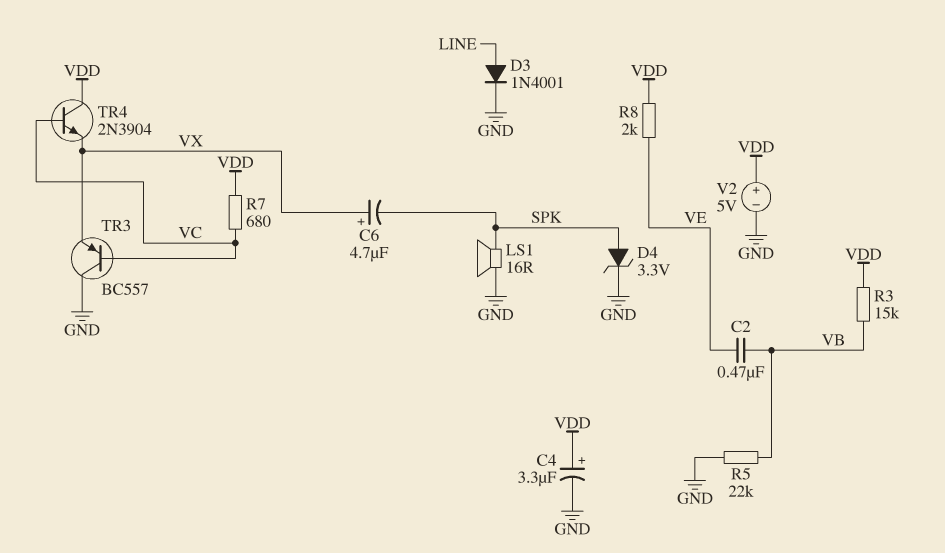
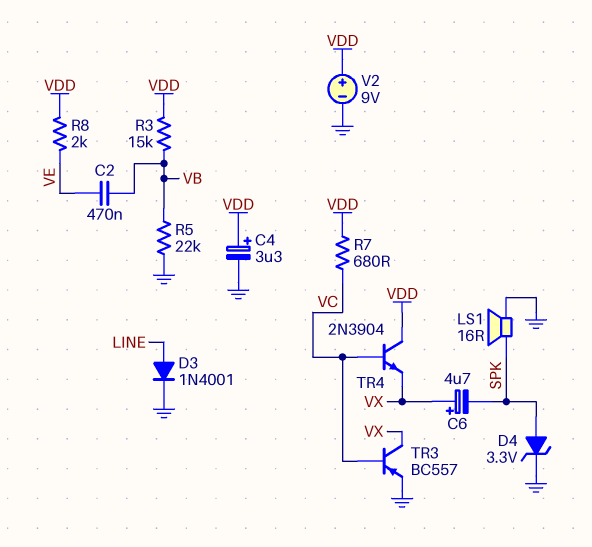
TR3: PNP BC557 (B VC, C GND, E VX) -> PNP BC557 (B VC, C VX, E GND)
V2: 5V (plus VDD, minus GND) -> 9V (plus VDD, minus GND)

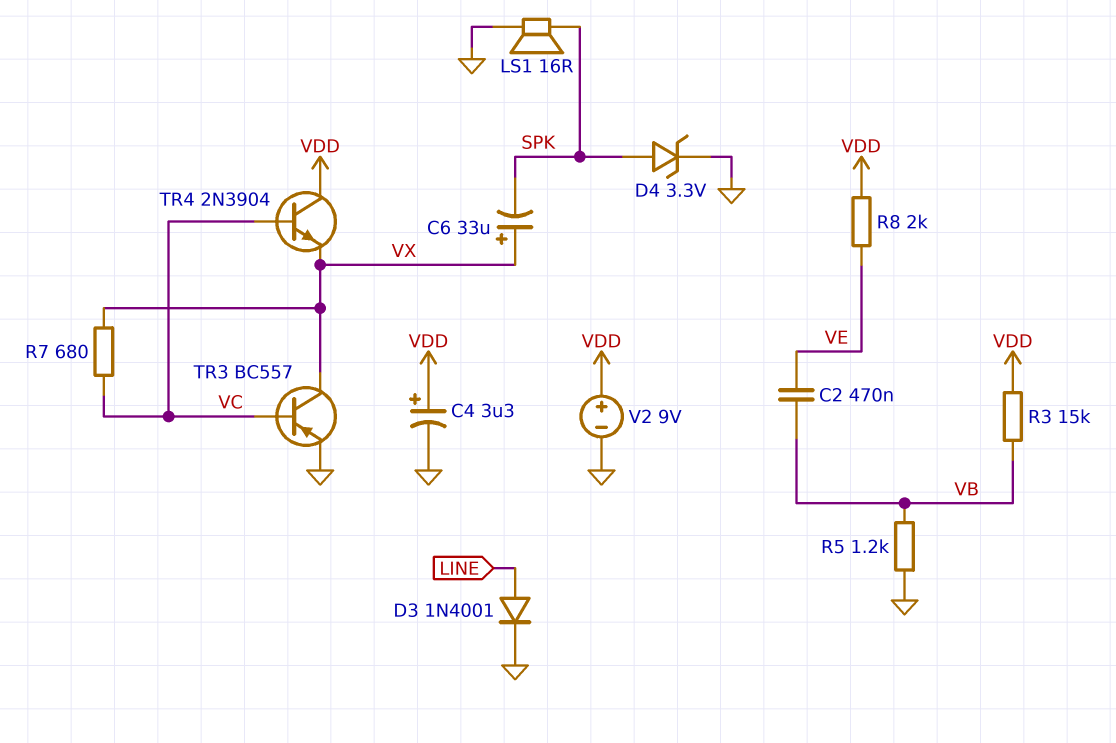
C6: 4.7uF (plus VX, minus SPK) -> 33uF (plus VX, minus SPK)
R5: 22k (GND, VB) -> 1.2k (GND, VB)
R7: 680 (VC, VDD) -> 680 (VC, VX)

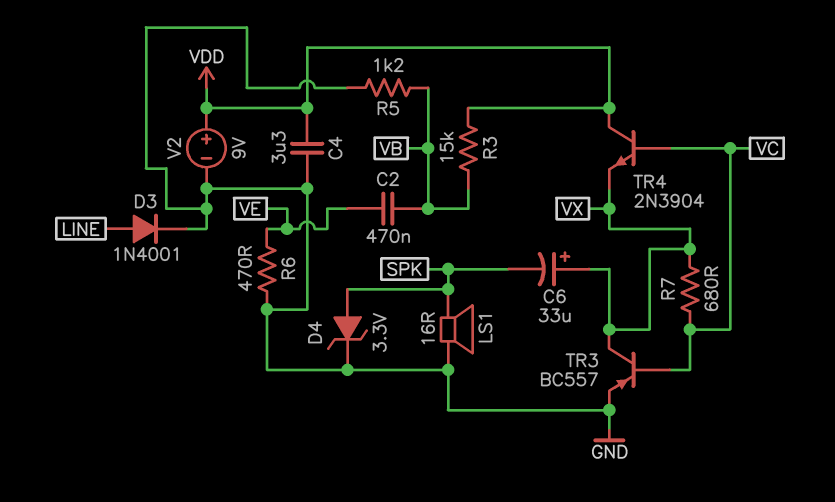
C4: 3.3uF (plus VDD, minus GND) -> 3.3uF (GND, VDD)
R6: none -> 470 (GND, VE)
R8: 2k (VDD, VE) -> none

